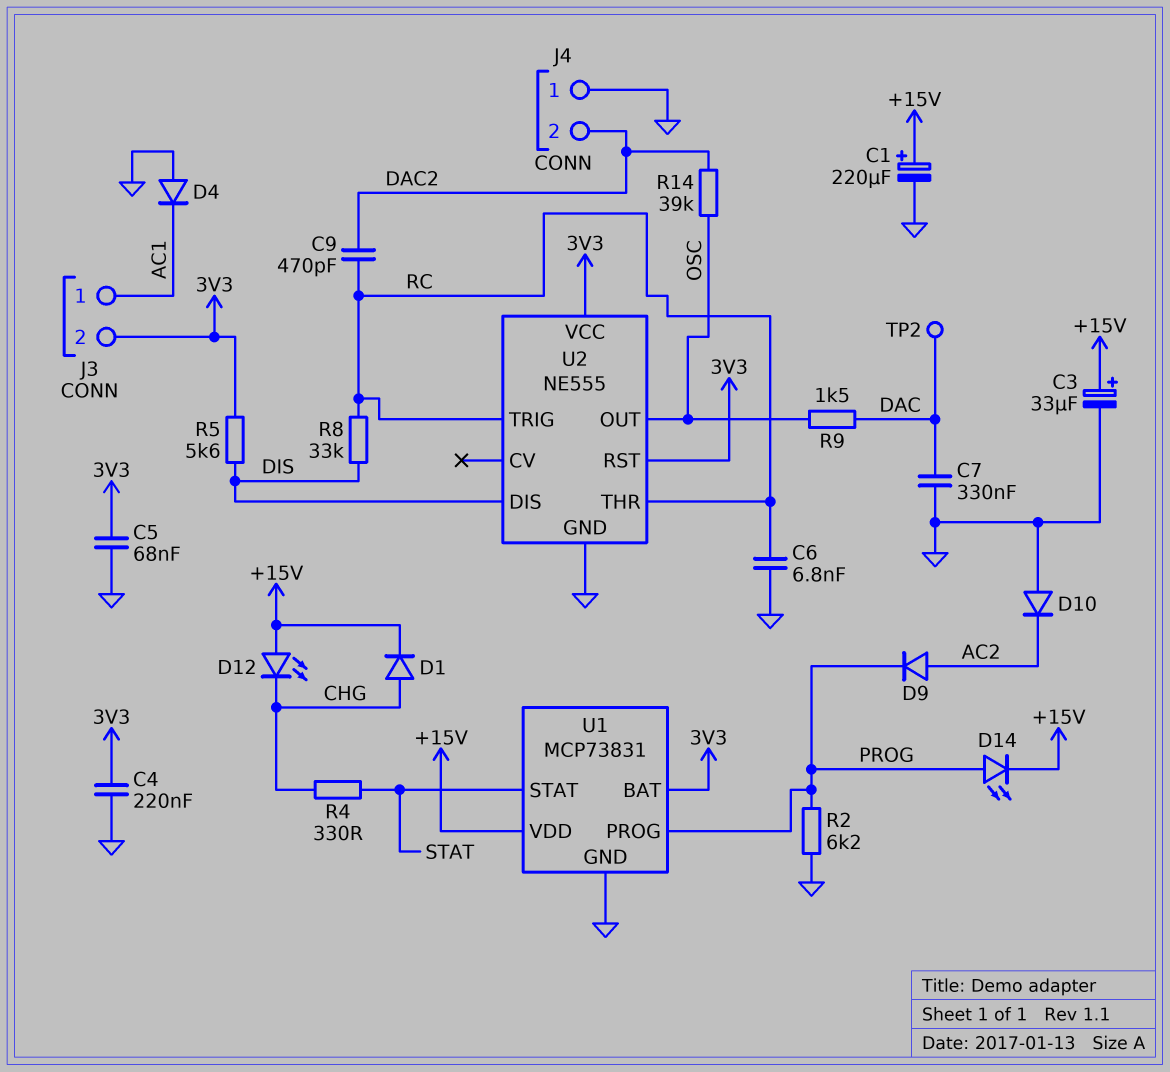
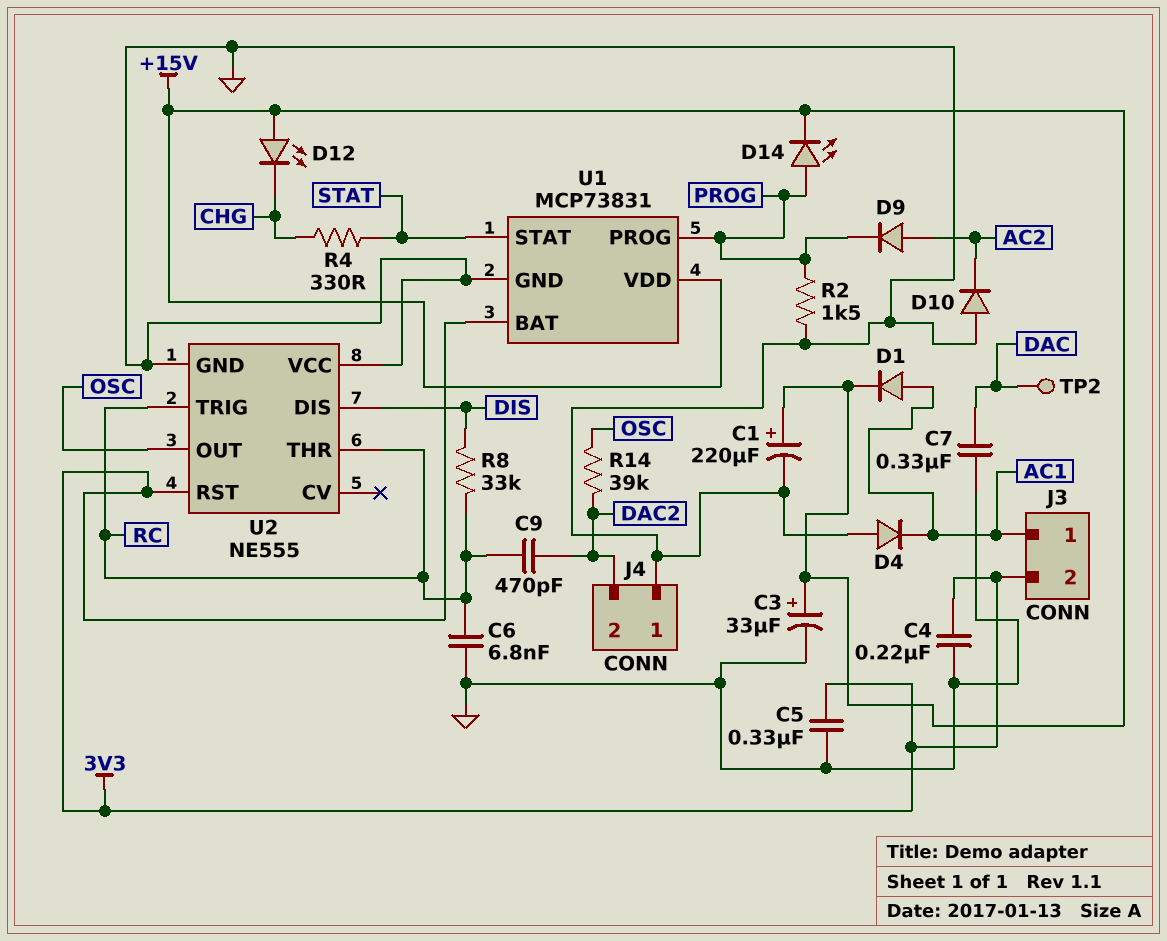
C5: 68nF (3V3, GND) -> 330nF (3V3, GND)
D1: diode (A CHG, K +15V) -> diode (A AC1, K +15V)
R2: 6.2k (GND, PROG) -> 1.5k (GND, PROG)
R5: 5.6k (3V3, DIS) -> none
R9: 1.5k (DAC, OSC) -> none
U2 pin VCC: 3V3 -> GND

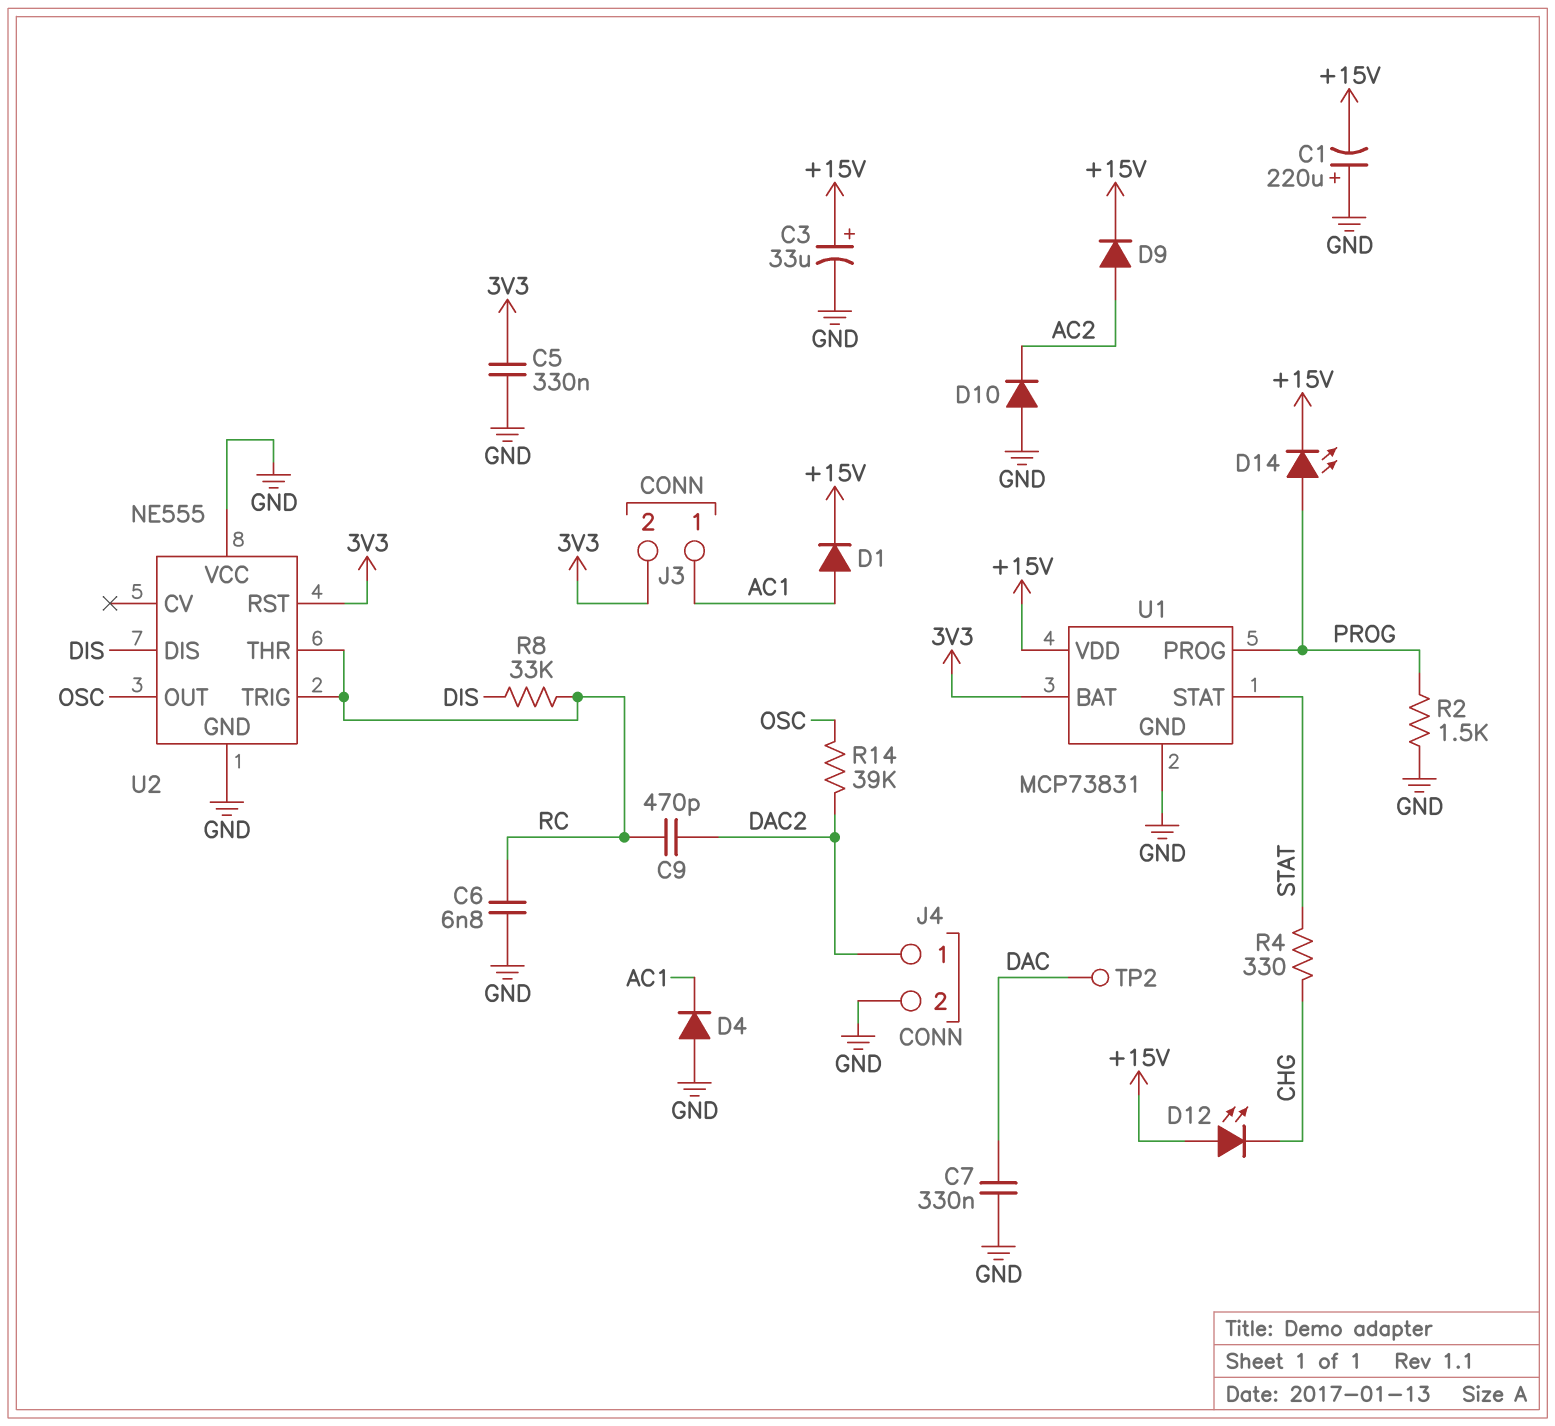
C1: 220uF (plus +15V, minus GND) -> 220uF (plus GND, minus +15V)
C4: 220nF (3V3, GND) -> none
D9: diode (A AC2, K PROG) -> diode (A AC2, K +15V)
J4 pin 1: GND -> DAC2
J4 pin 2: DAC2 -> GND

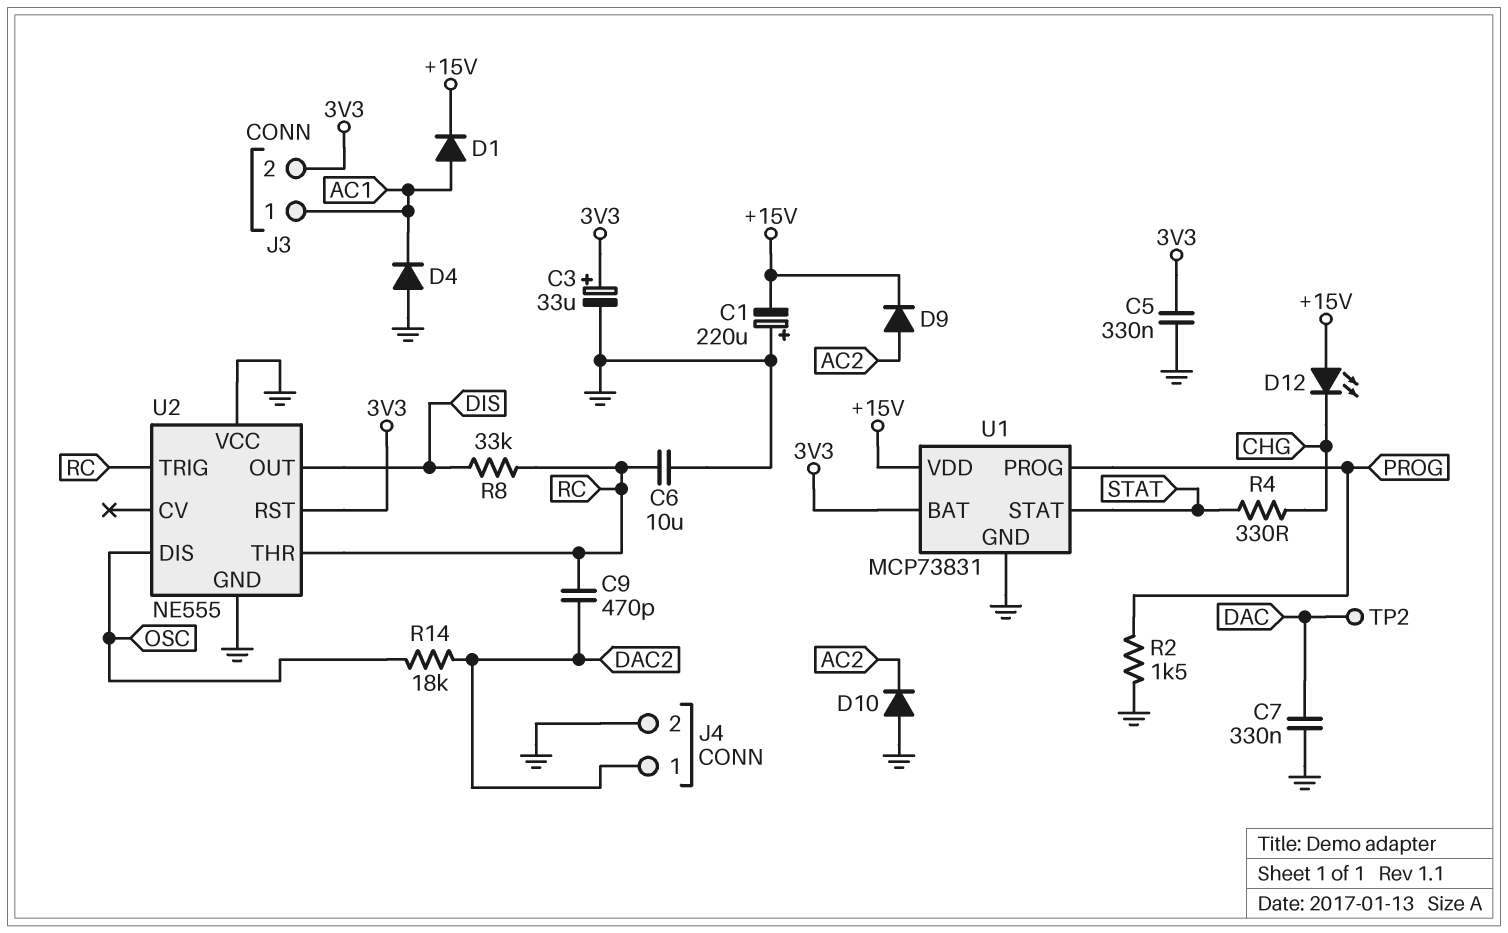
C3: 33uF (plus +15V, minus GND) -> 33uF (plus 3V3, minus GND)
C6: 6.8nF (GND, RC) -> 10uF (GND, RC)
D14: LED (A PROG, K +15V) -> none
R14: 39k (DAC2, OSC) -> 18k (DAC2, OSC)
U2 pin DIS: DIS -> OSC
U2 pin OUT: OSC -> DIS

